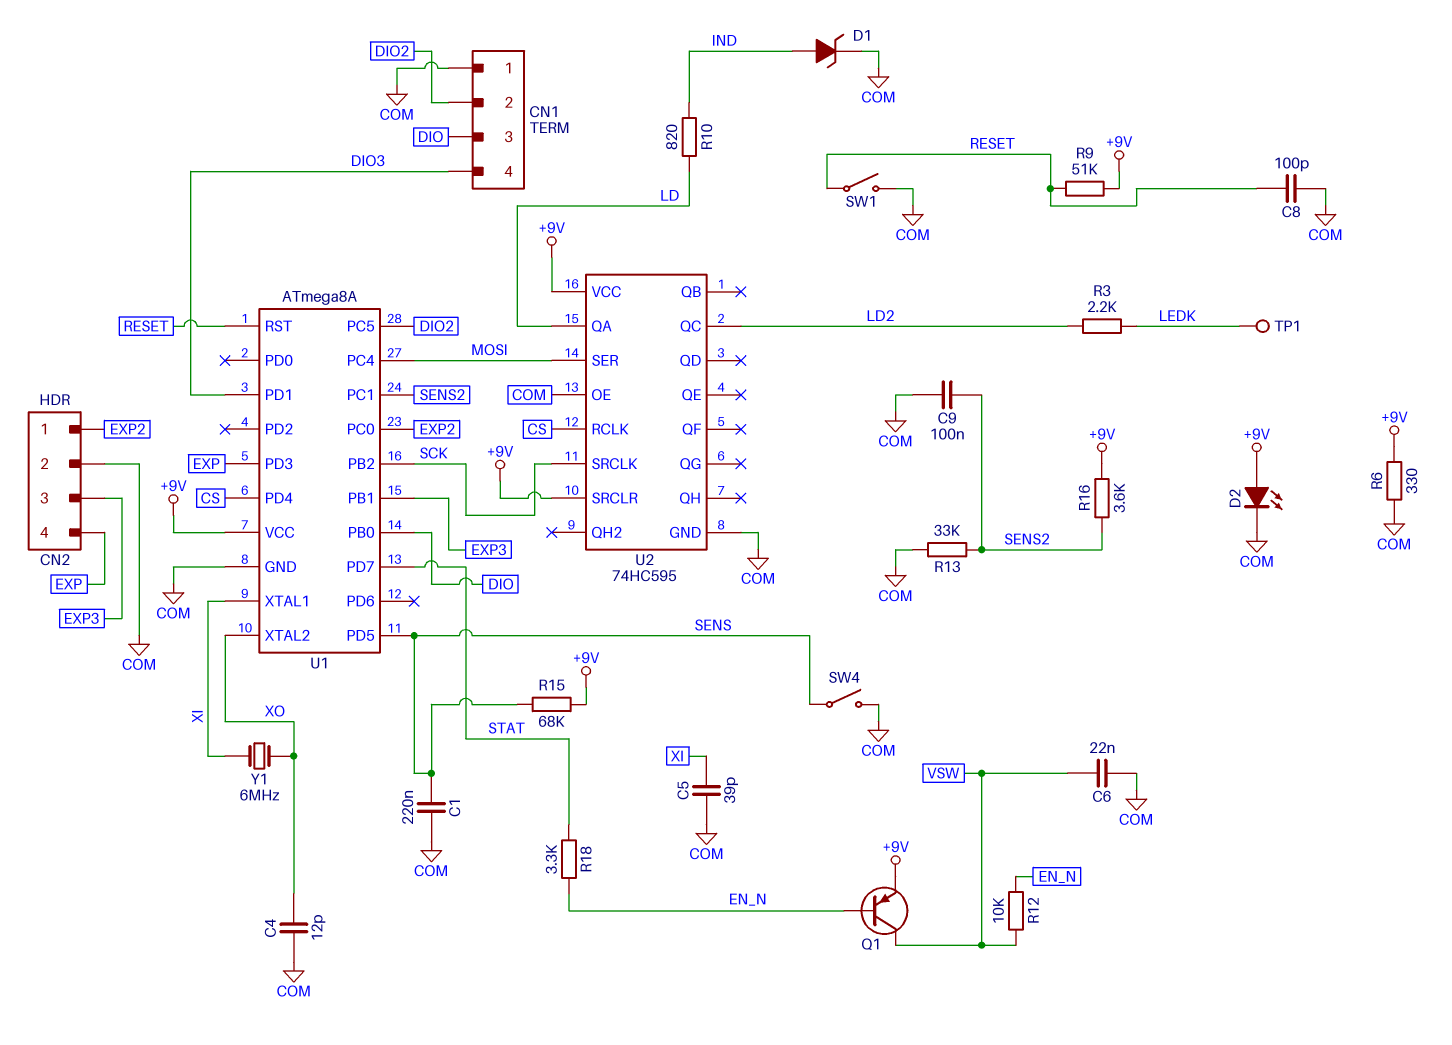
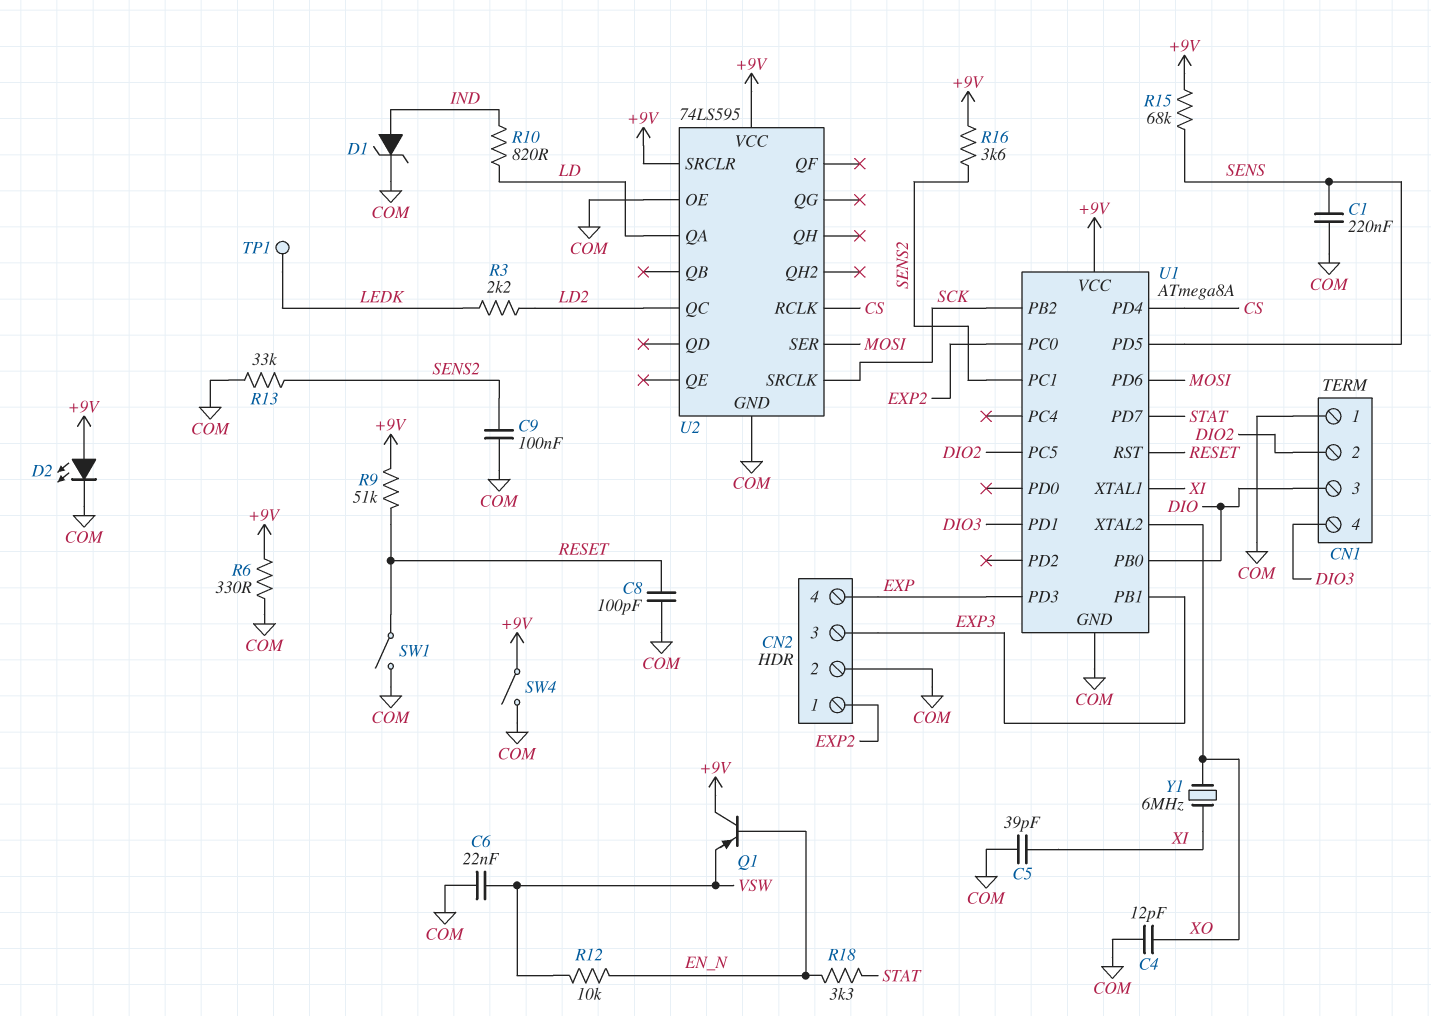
Q1: PNP (B EN_N, C VSW, E +9V) -> PNP (B EN_N, C +9V, E VSW)
SW4: switch (COM, SENS) -> switch (+9V, COM)
U1 pin PC4: MOSI -> none
U1 pin PD6: none -> MOSI
U2: 74HC595 -> 74LS595

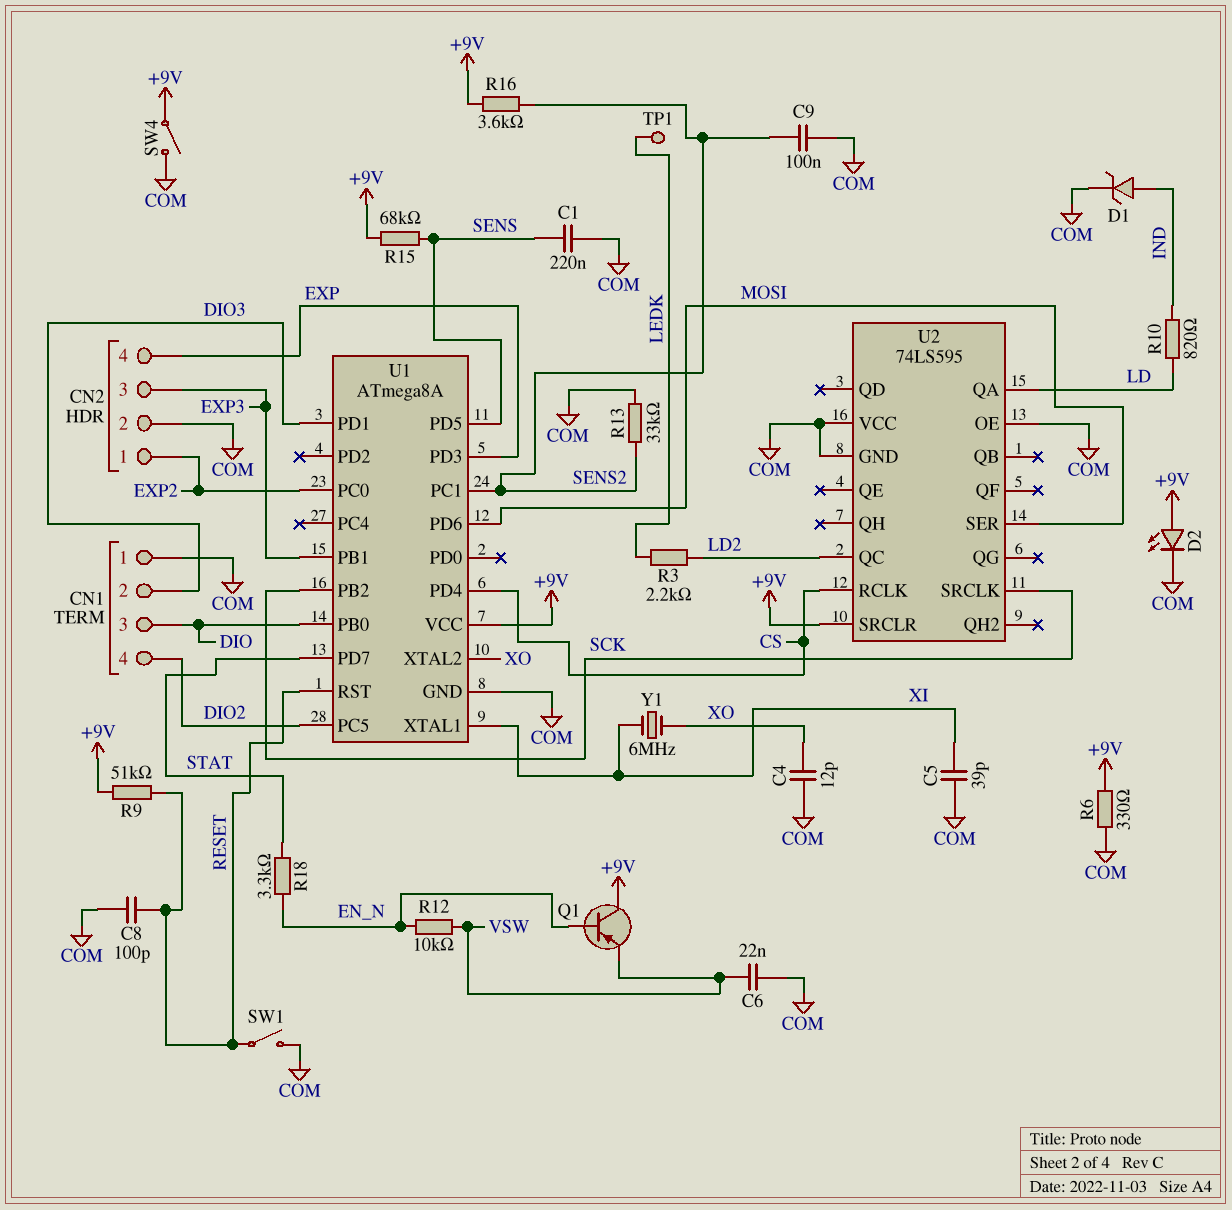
CN1 pin 2: DIO2 -> DIO3
CN1 pin 4: DIO3 -> DIO2
U2 pin VCC: +9V -> COM

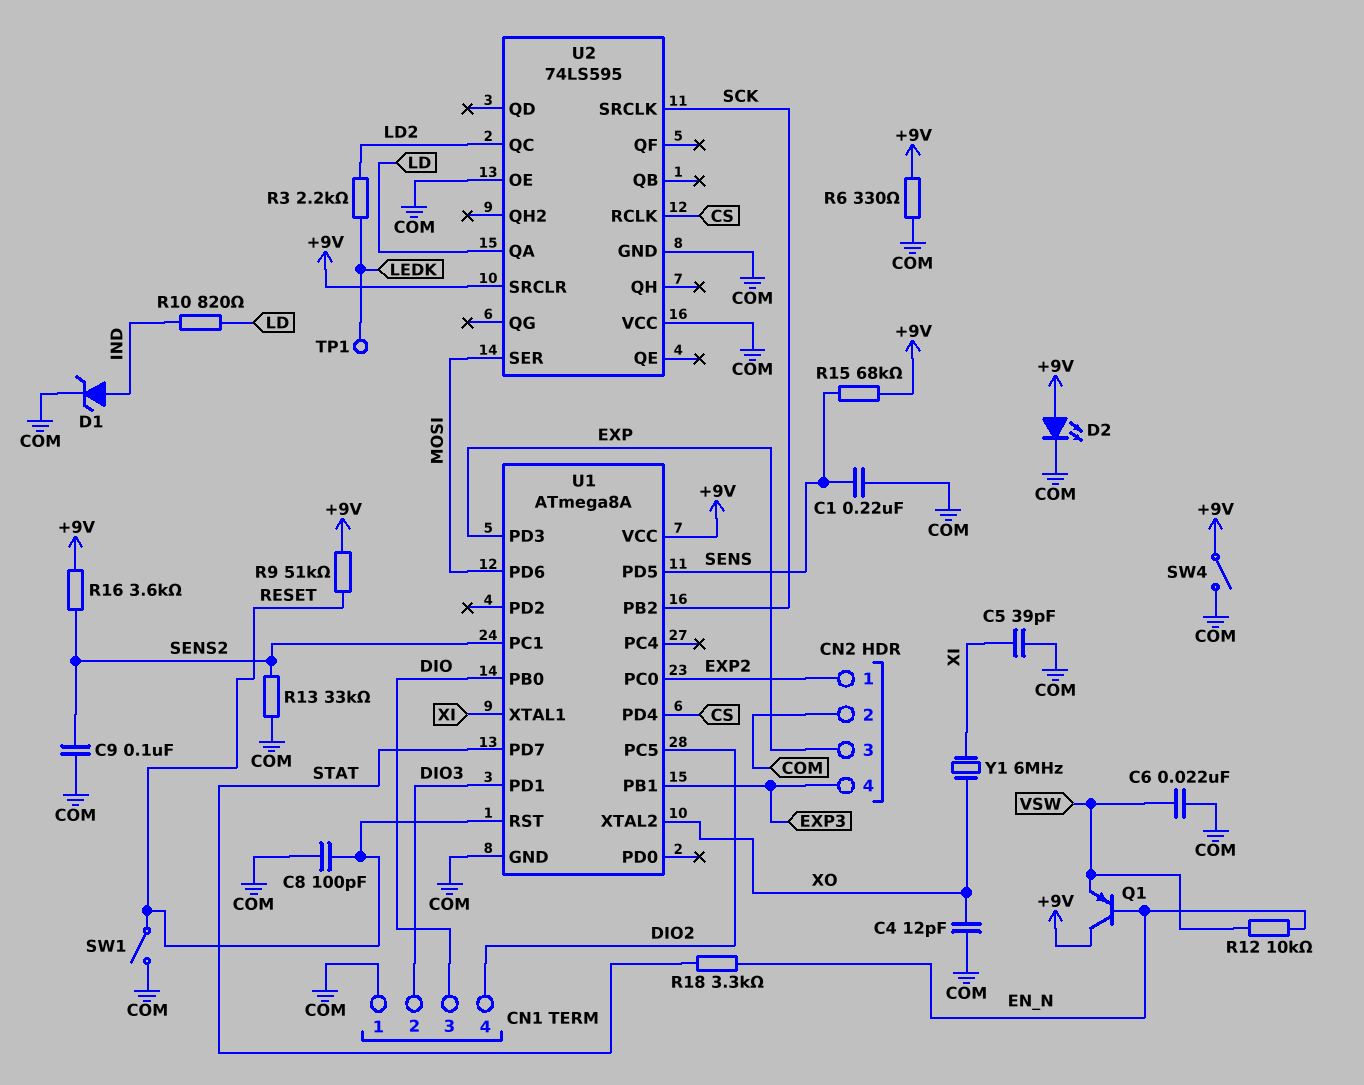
CN2 pin 3: EXP3 -> EXP
CN2 pin 4: EXP -> EXP3

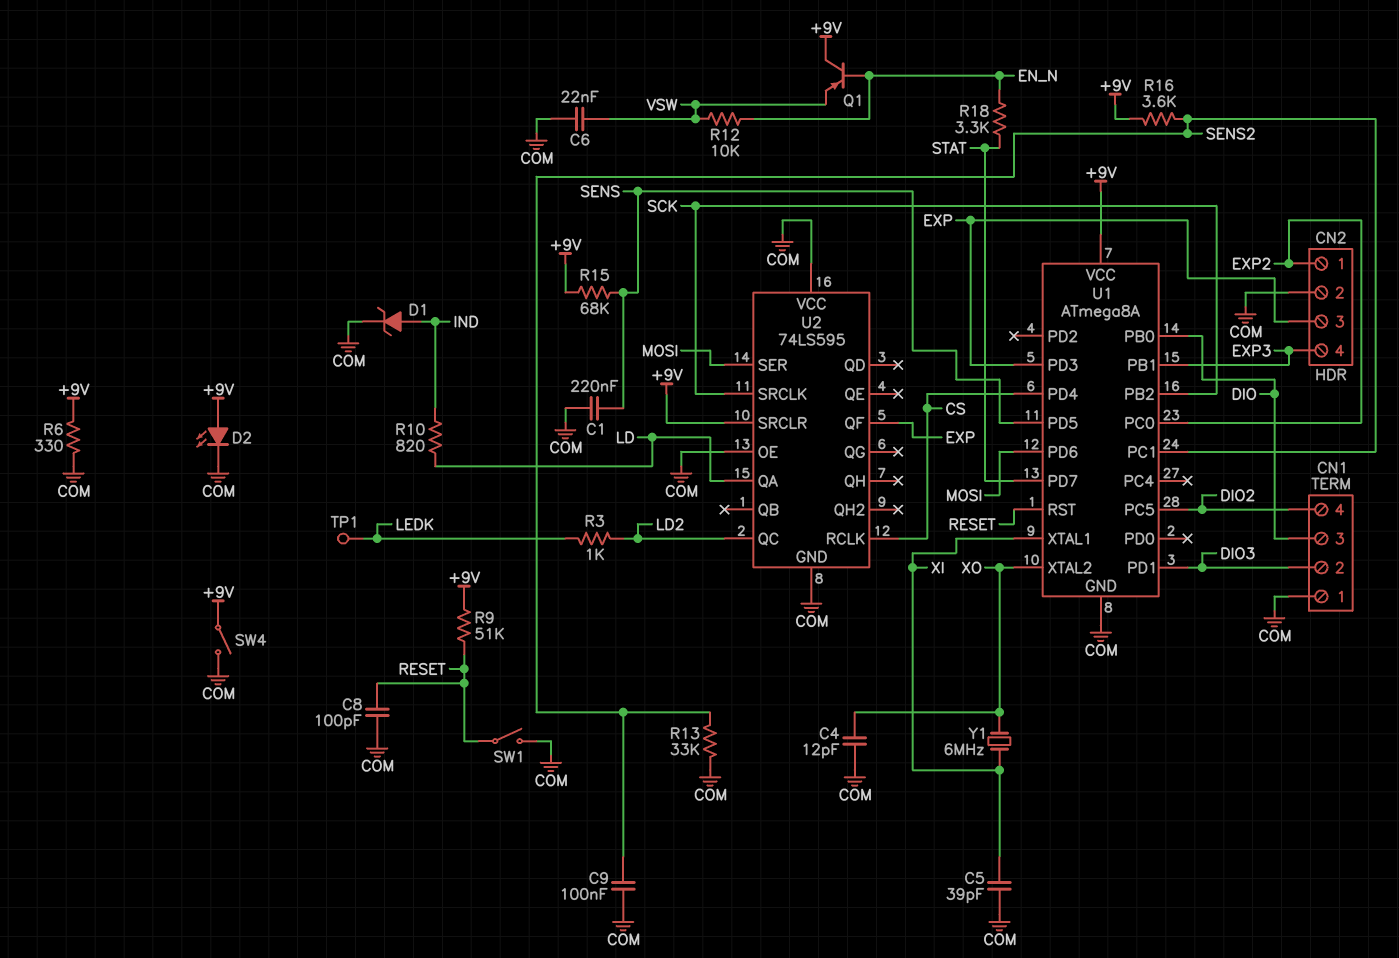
R3: 2.2k (LD2, LEDK) -> 1k (LD2, LEDK)
U2 pin QF: none -> EXP

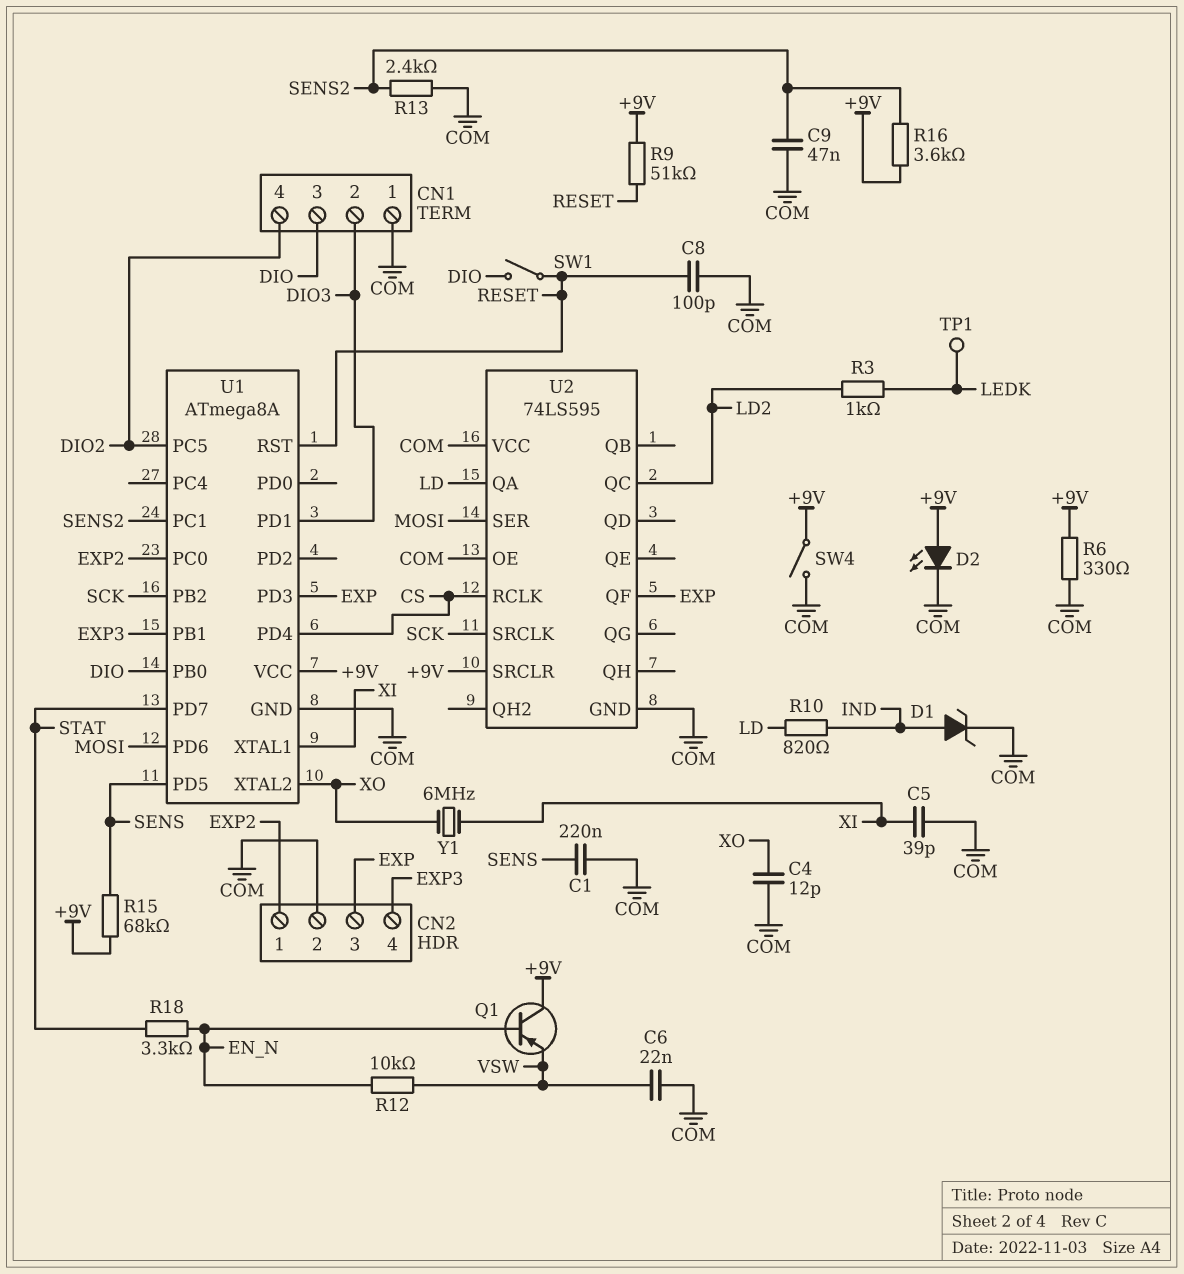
C9: 100nF (COM, SENS2) -> 47nF (COM, SENS2)
R13: 33k (COM, SENS2) -> 2.4k (COM, SENS2)
SW1: switch (COM, RESET) -> switch (DIO, RESET)

